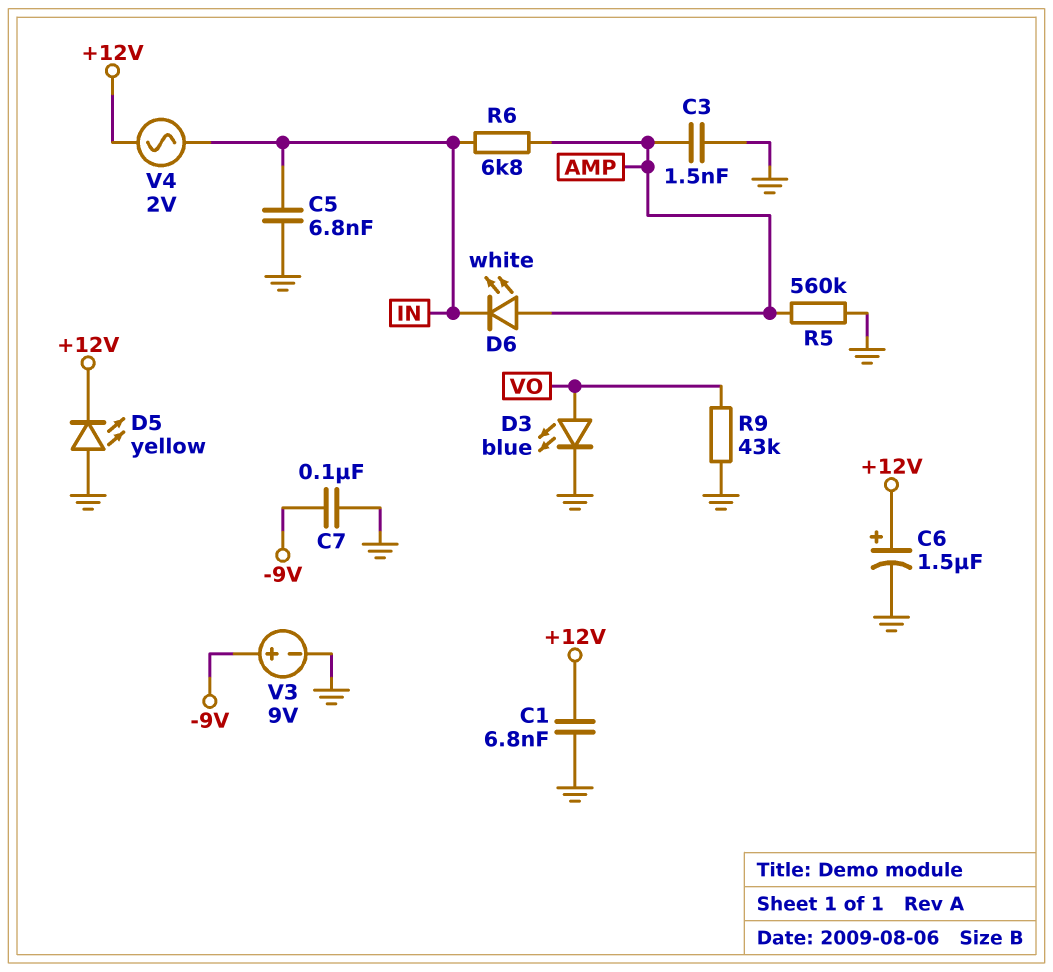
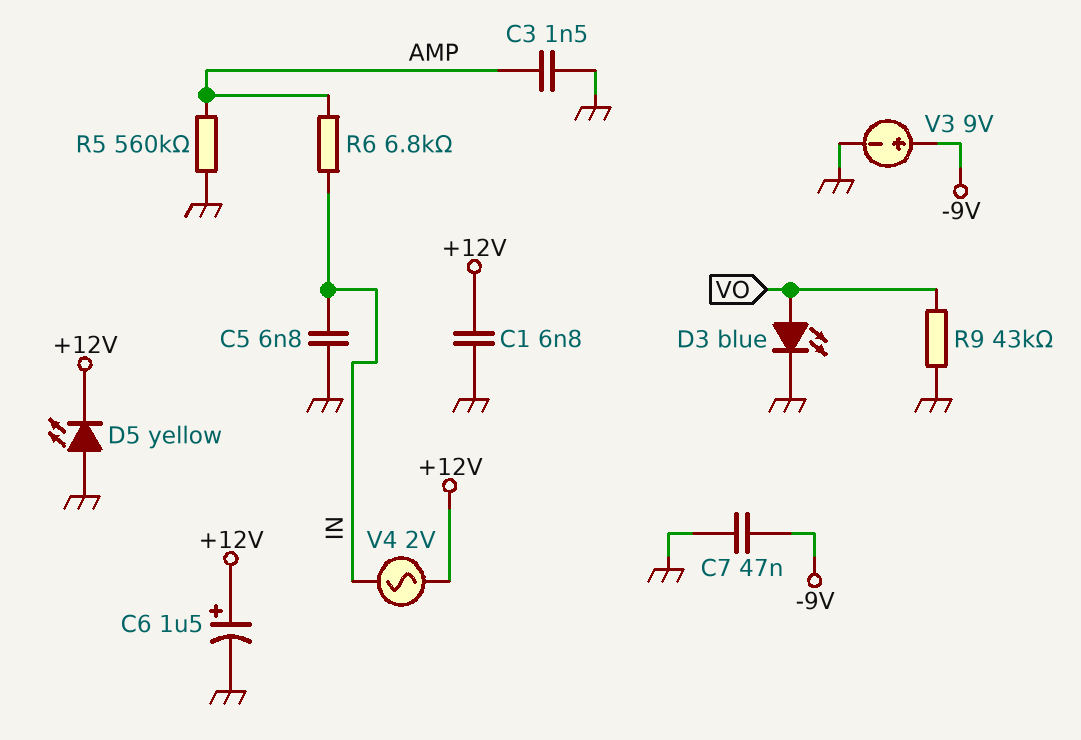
C7: 100nF (-9V, GND) -> 47nF (-9V, GND)
D6: LED white (A AMP, K IN) -> none

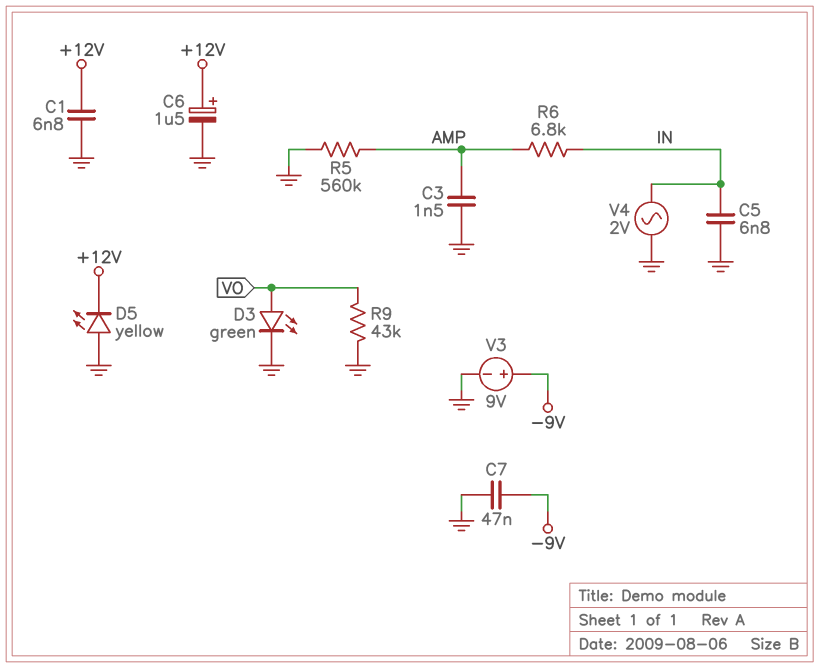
D3: LED blue (A VO, K GND) -> LED green (A VO, K GND)
V4: AC 2V (+12V, IN) -> AC 2V (GND, IN)

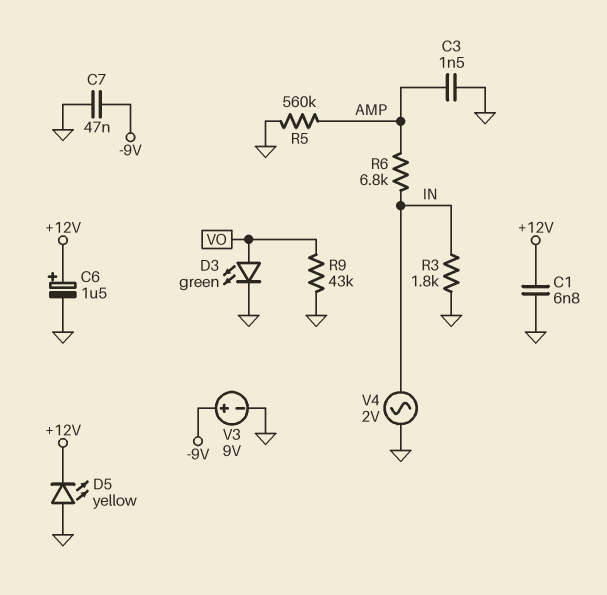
C5: 6.8nF (GND, IN) -> none
R3: none -> 1.8k (GND, IN)

